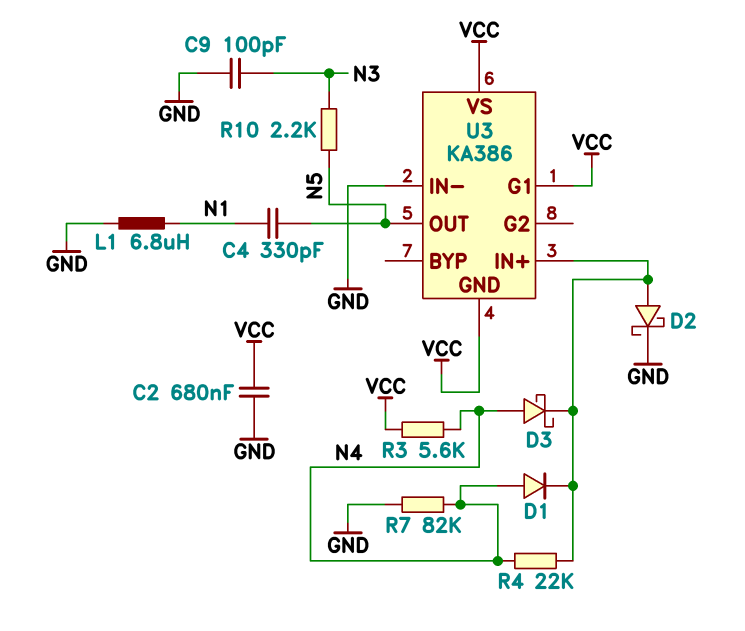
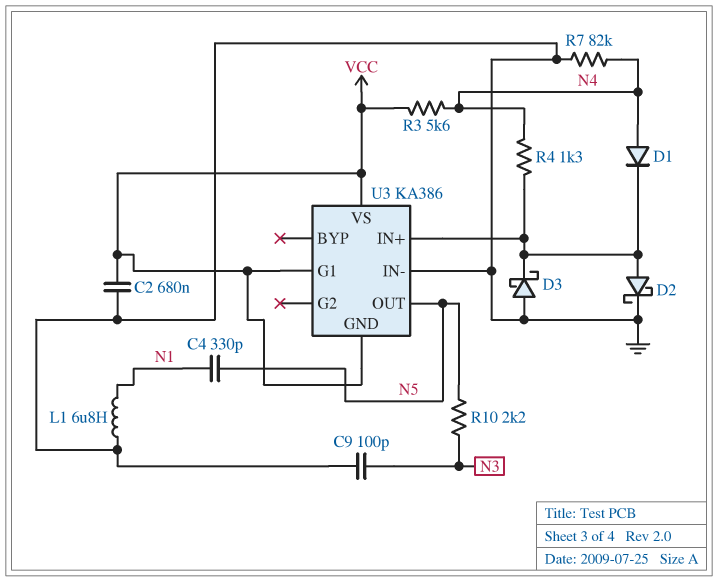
D3: schottky (A N4, K U3/IN+) -> schottky (A GND, K U3/IN+)
R4: 22k (N4, U3/IN+) -> 1.3k (N4, U3/IN+)

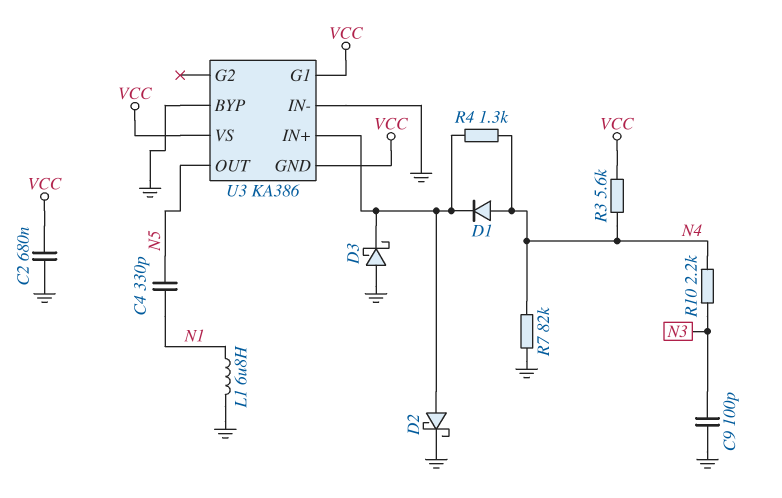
R10: 2.2k (N3, N5) -> 2.2k (N3, N4)
U3 pin BYP: none -> GND

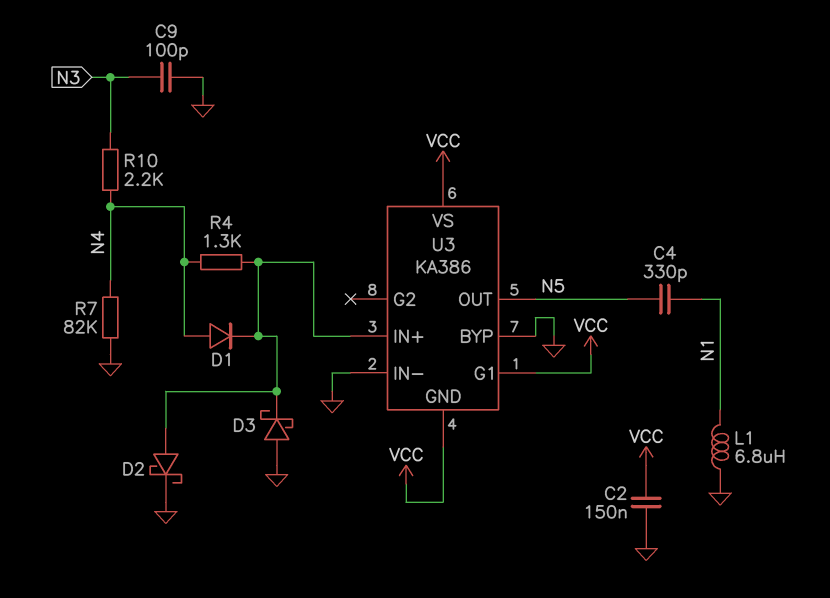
C2: 680nF (GND, VCC) -> 150nF (GND, VCC)
R3: 5.6k (N4, VCC) -> none

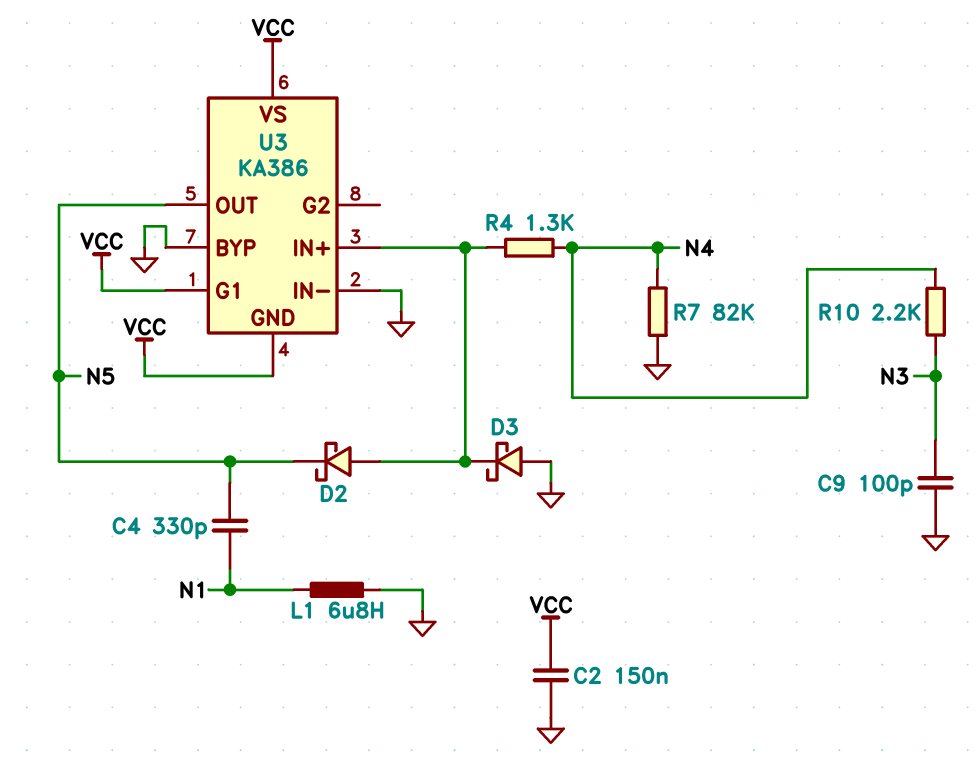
D1: diode (A N4, K U3/IN+) -> none
D2: schottky (A U3/IN+, K GND) -> schottky (A U3/IN+, K N5)

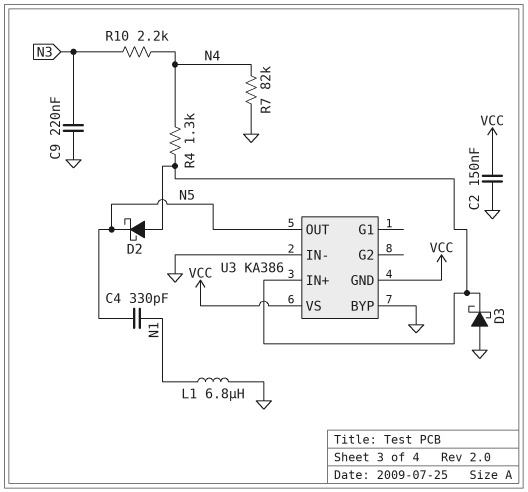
C9: 100pF (GND, N3) -> 220nF (GND, N3)
U3 pin G1: VCC -> none

